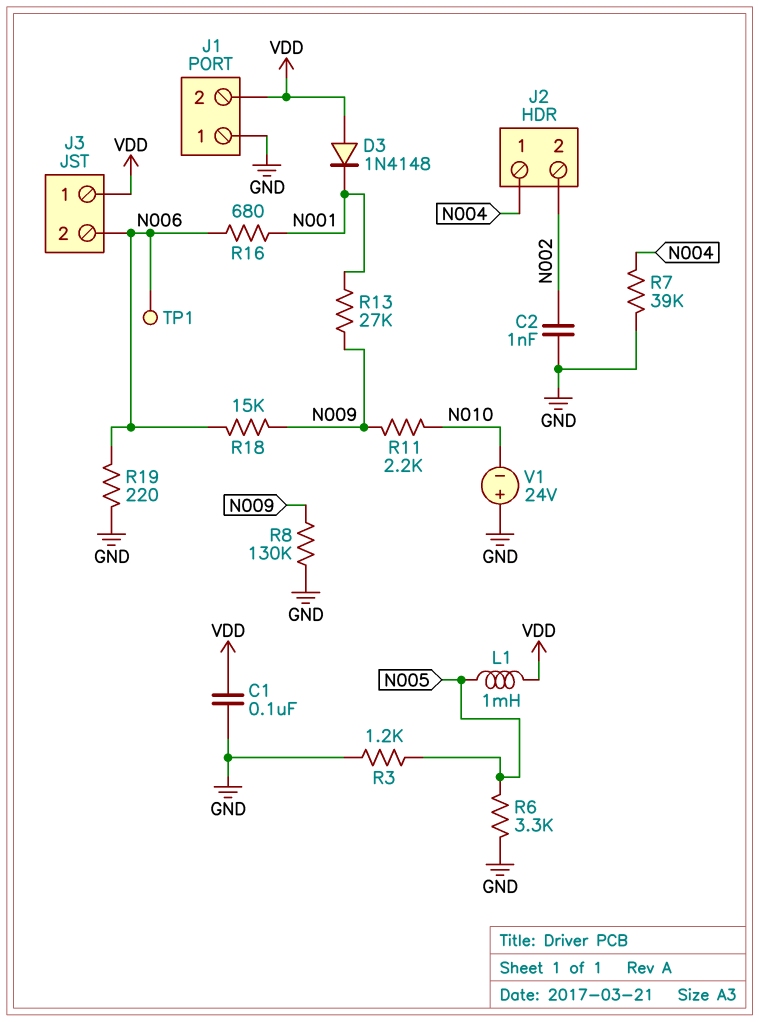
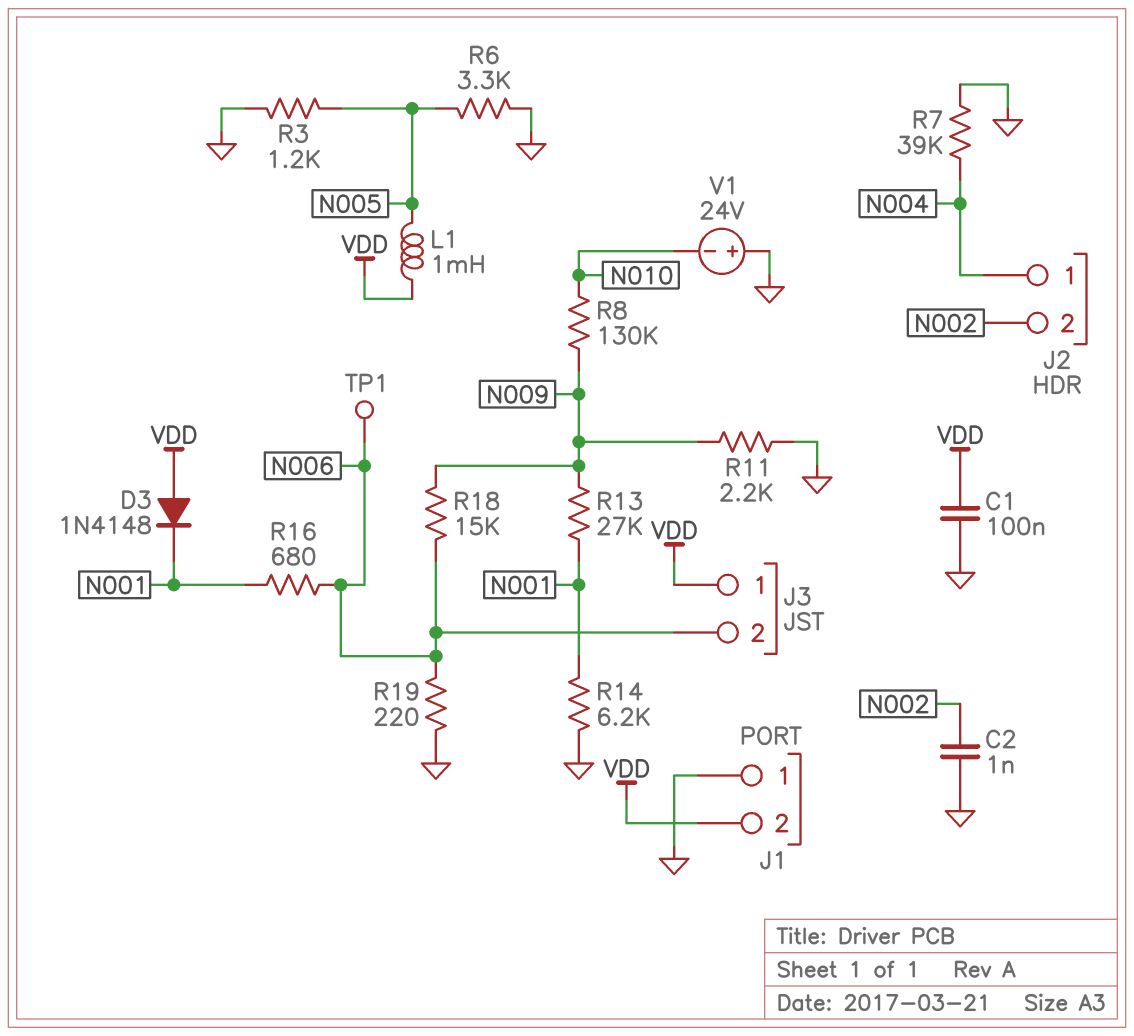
R8: 130k (GND, N009) -> 130k (N009, N010)
R11: 2.2k (N009, N010) -> 2.2k (GND, N009)
R14: none -> 6.2k (GND, N001)

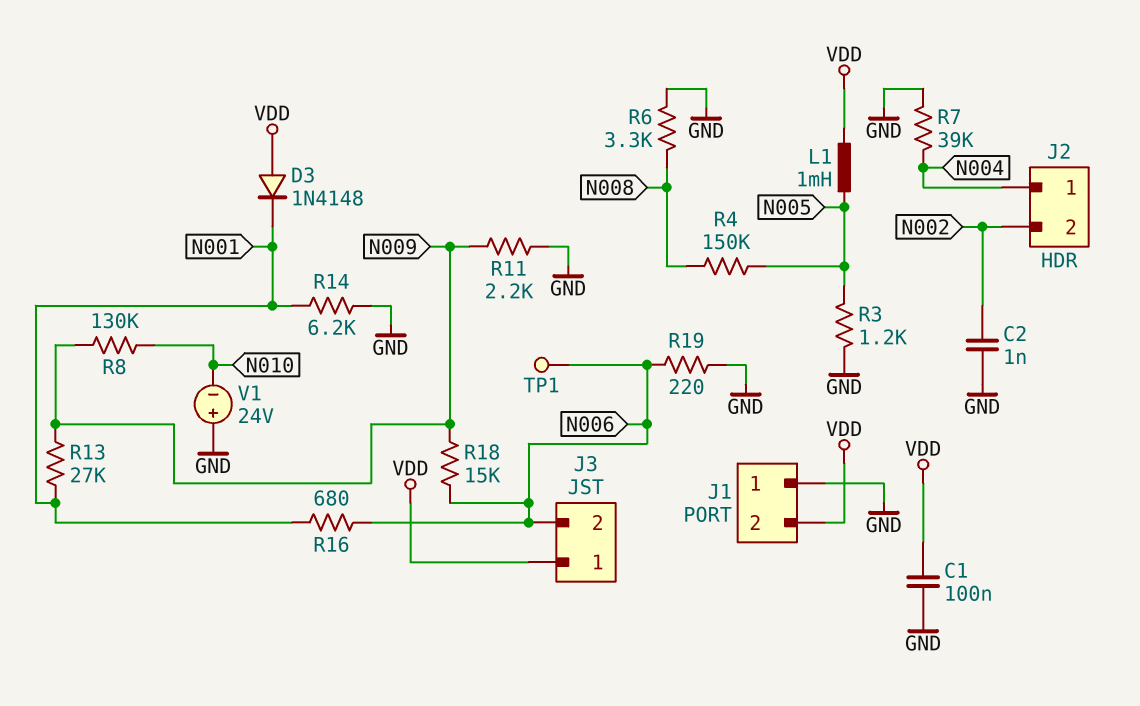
R4: none -> 150k (N005, N008)
R6: 3.3k (GND, N005) -> 3.3k (GND, N008)

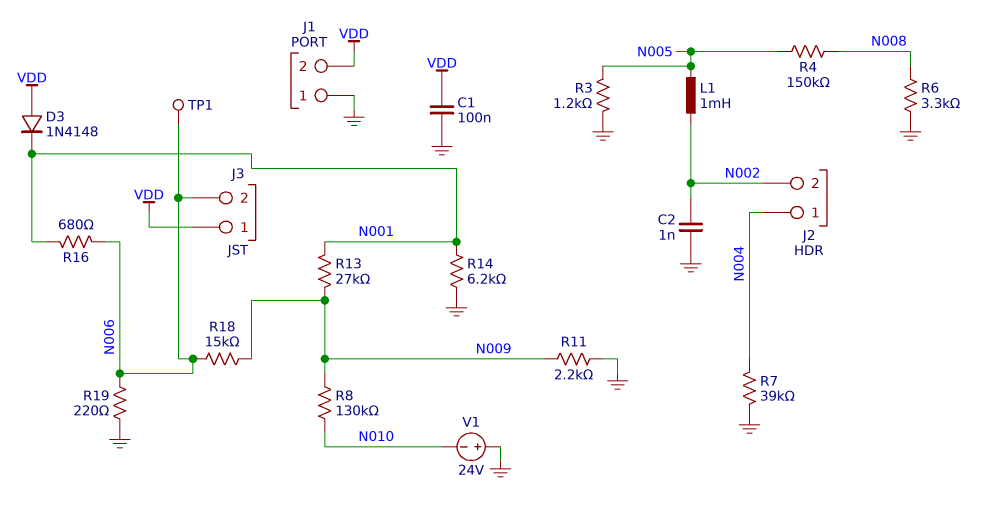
L1: 1mH (N005, VDD) -> 1mH (N002, N005)

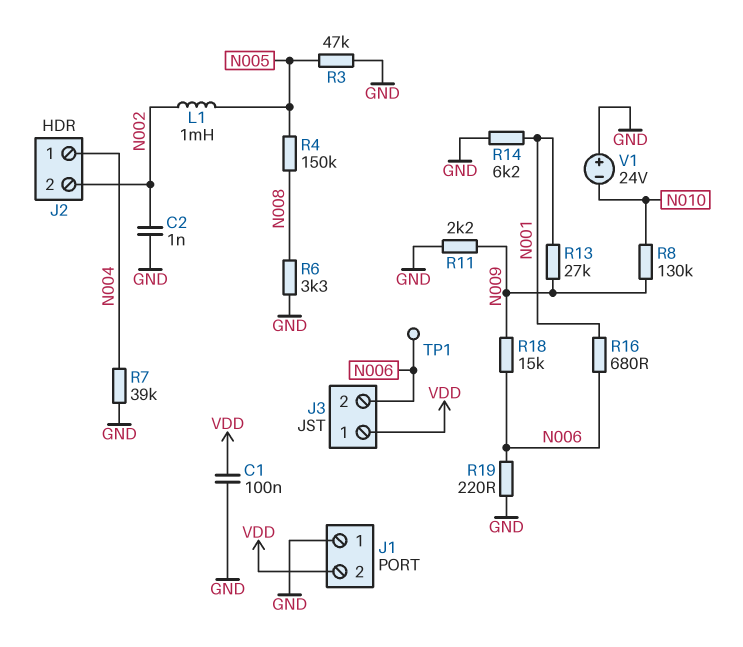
D3: diode 1N4148 (A VDD, K N001) -> none
R3: 1.2k (GND, N005) -> 47k (GND, N005)

